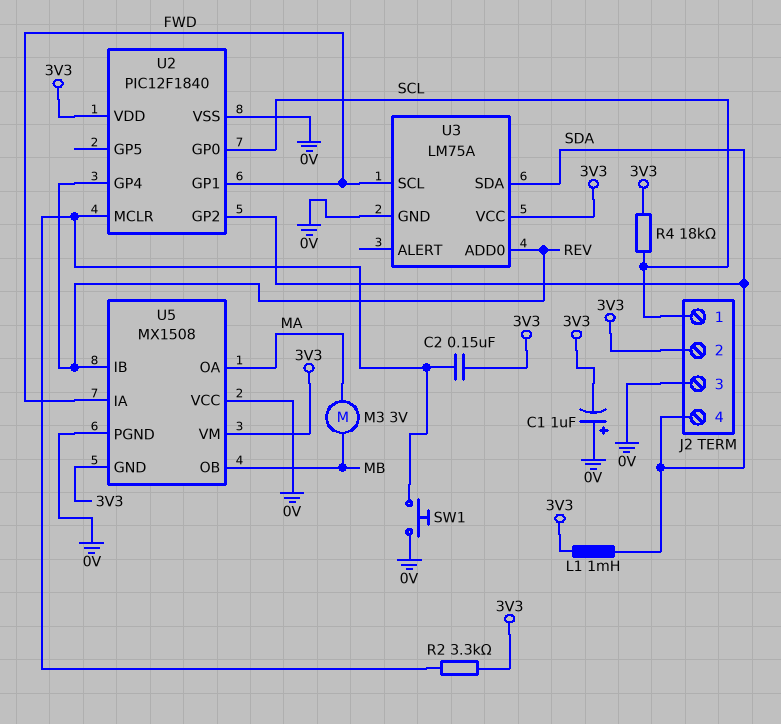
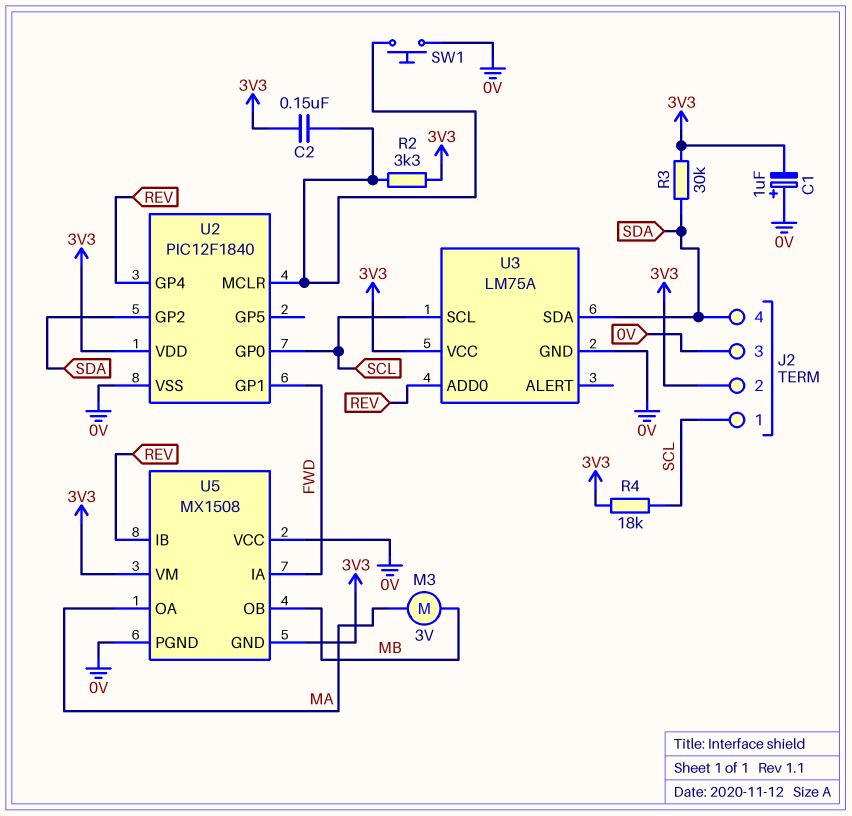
L1: 1mH (3V3, SDA) -> none
R3: none -> 30k (3V3, SDA)
U3 pin SCL: FWD -> SCL

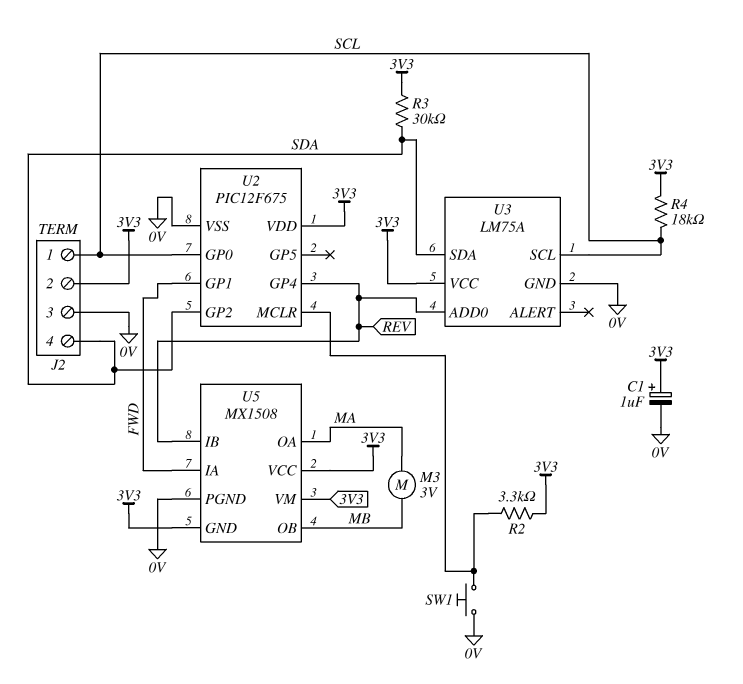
C1: 1uF (plus 0V, minus 3V3) -> 1uF (plus 3V3, minus 0V)
C2: 150nF (3V3, U2/MCLR) -> none
U2: PIC12F1840 -> PIC12F675
U5 pin VCC: 0V -> 3V3

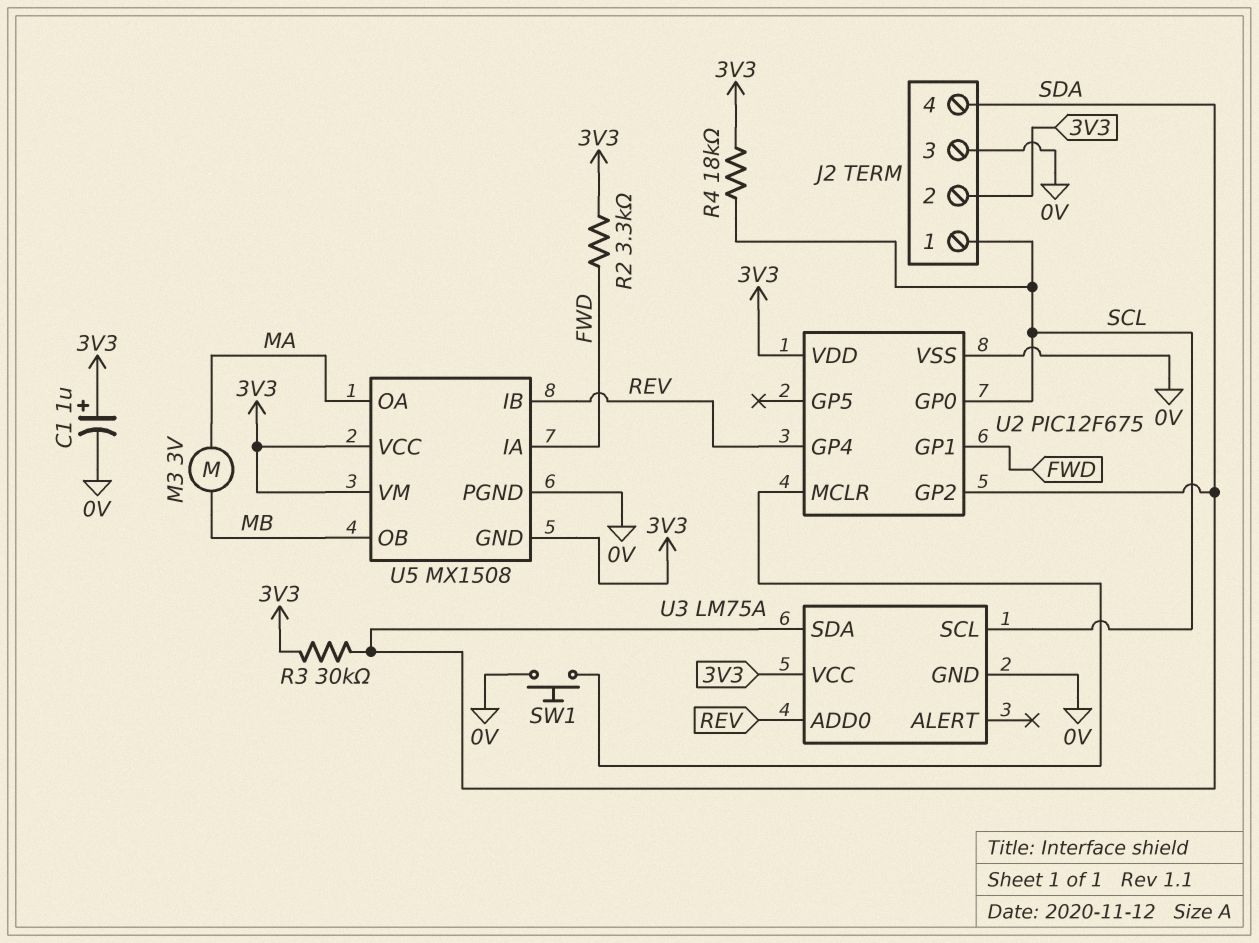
R2: 3.3k (3V3, U2/MCLR) -> 3.3k (3V3, FWD)

